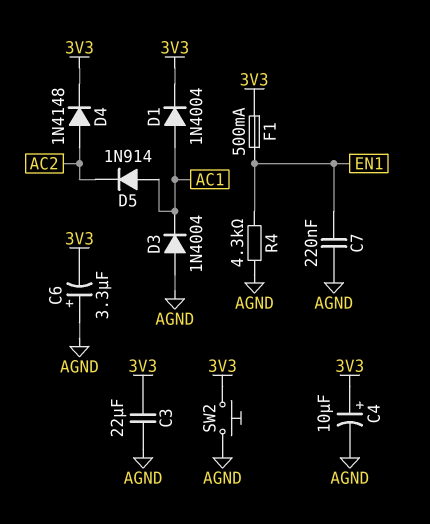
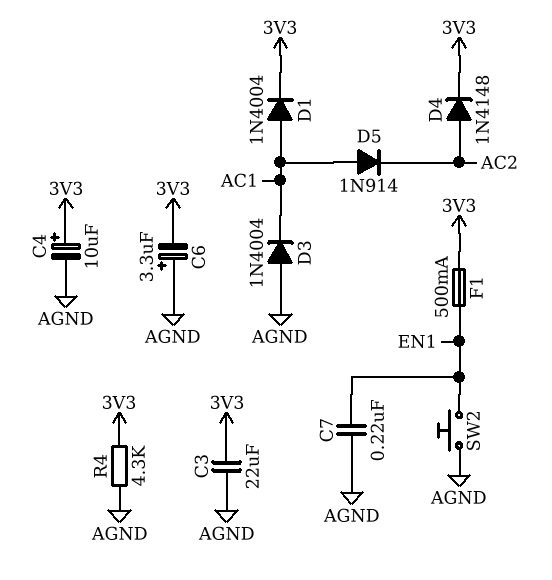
R4: 4.3k (AGND, EN1) -> 4.3k (3V3, AGND)
SW2: button (3V3, AGND) -> button (AGND, EN1)

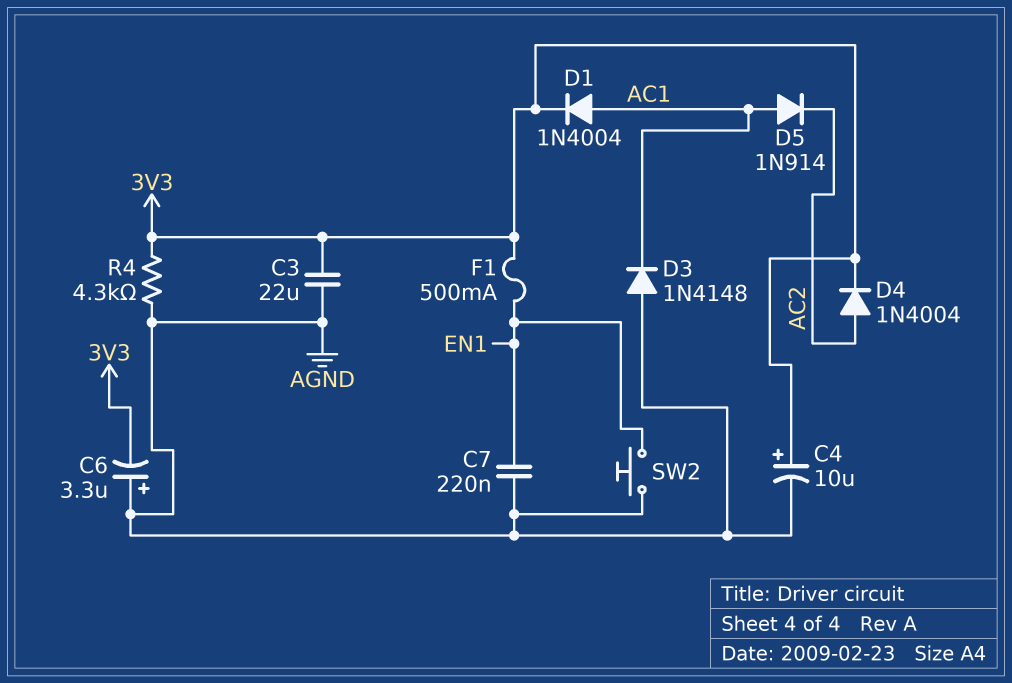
D3: diode 1N4004 (A AGND, K AC1) -> diode 1N4148 (A AGND, K AC1)
D4: diode 1N4148 (A AC2, K 3V3) -> diode 1N4004 (A AC2, K 3V3)

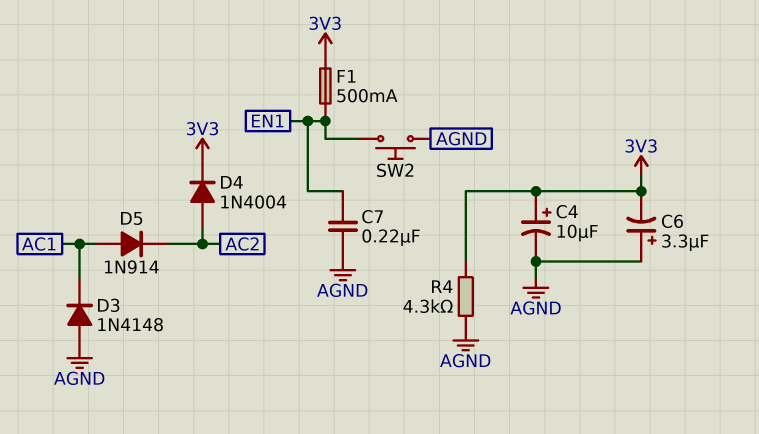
C3: 22uF (3V3, AGND) -> none
D1: diode 1N4004 (A AC1, K 3V3) -> none

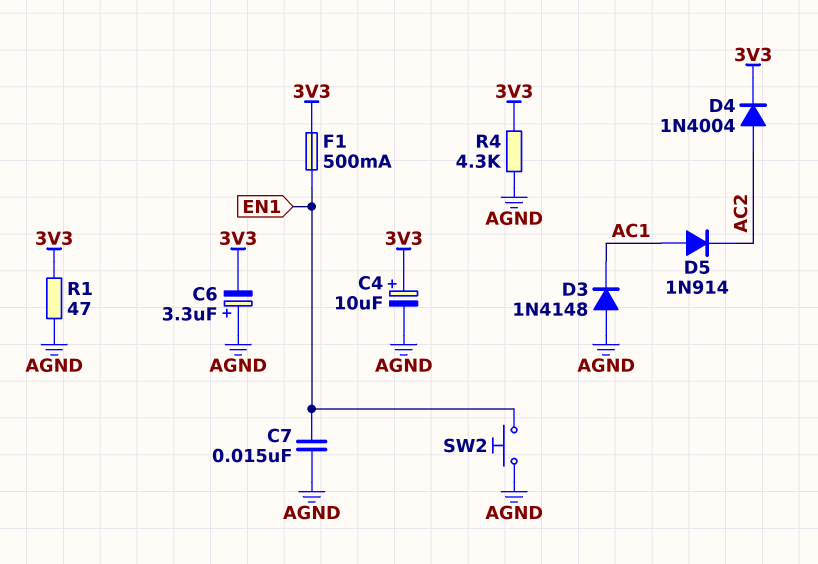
C7: 220nF (AGND, EN1) -> 15nF (AGND, EN1)
R1: none -> 47 (3V3, AGND)

